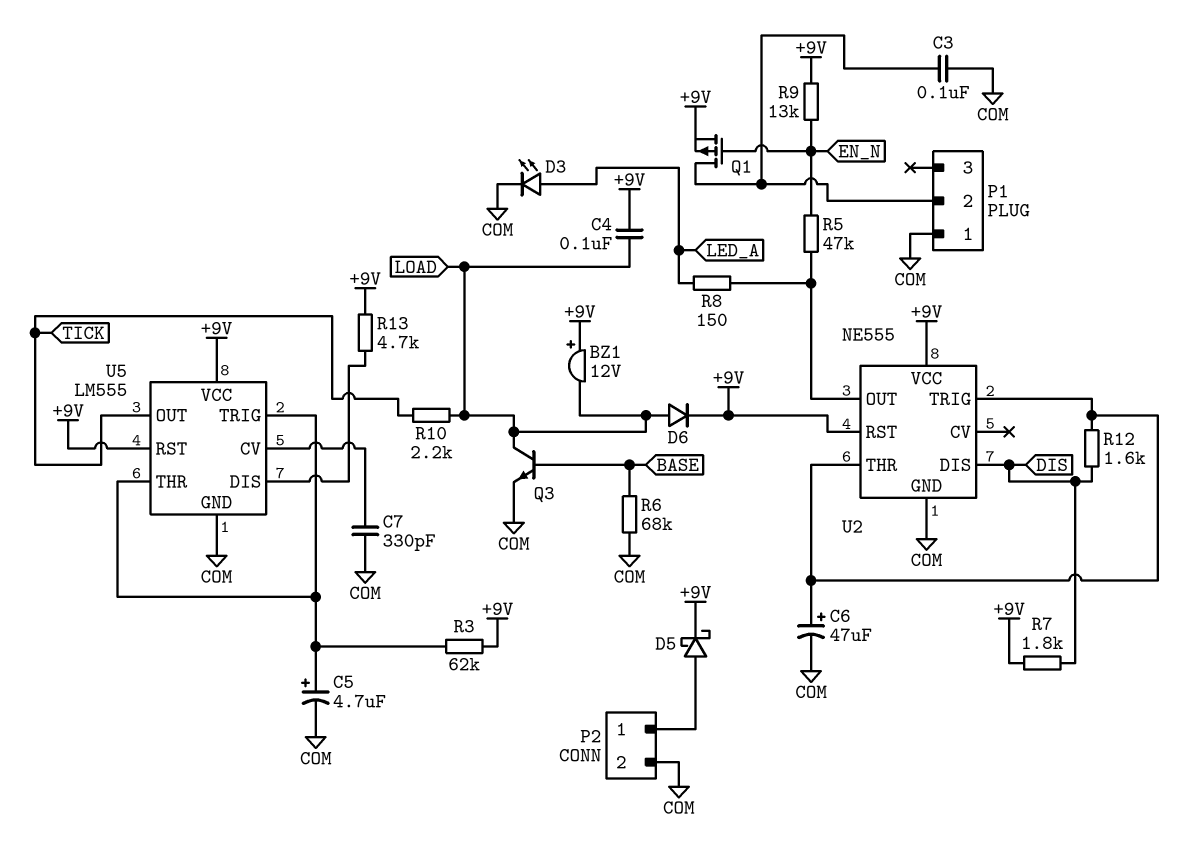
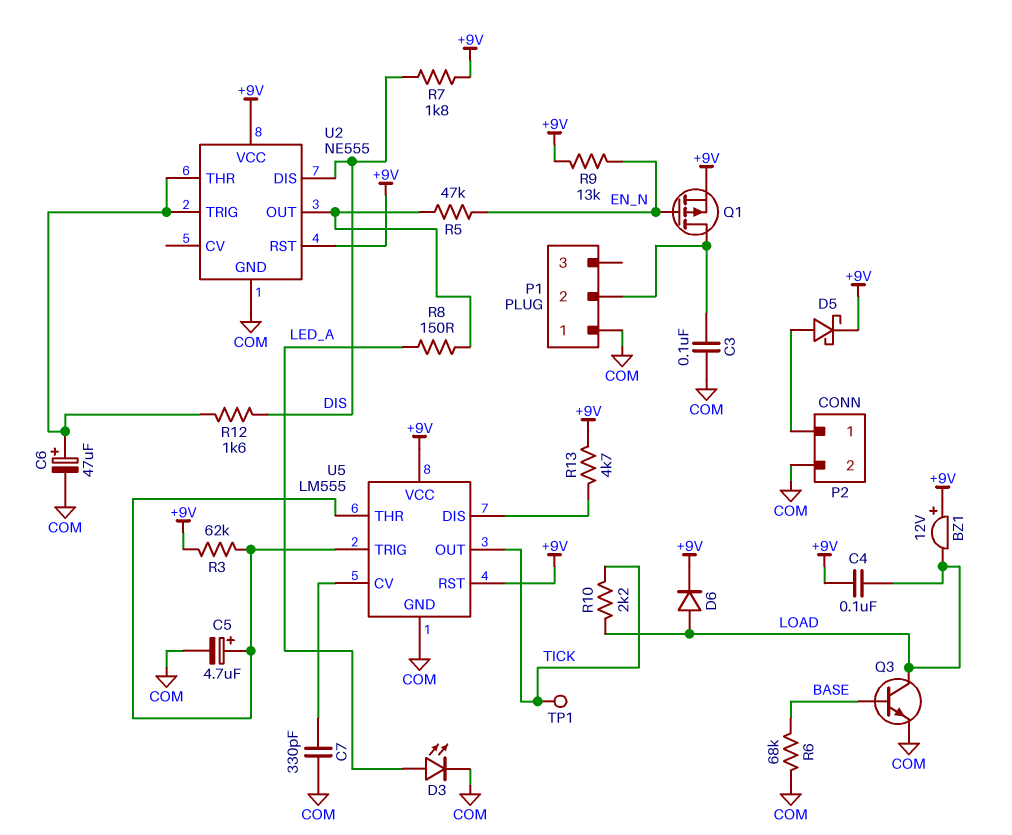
TP1: none -> test point (TICK)

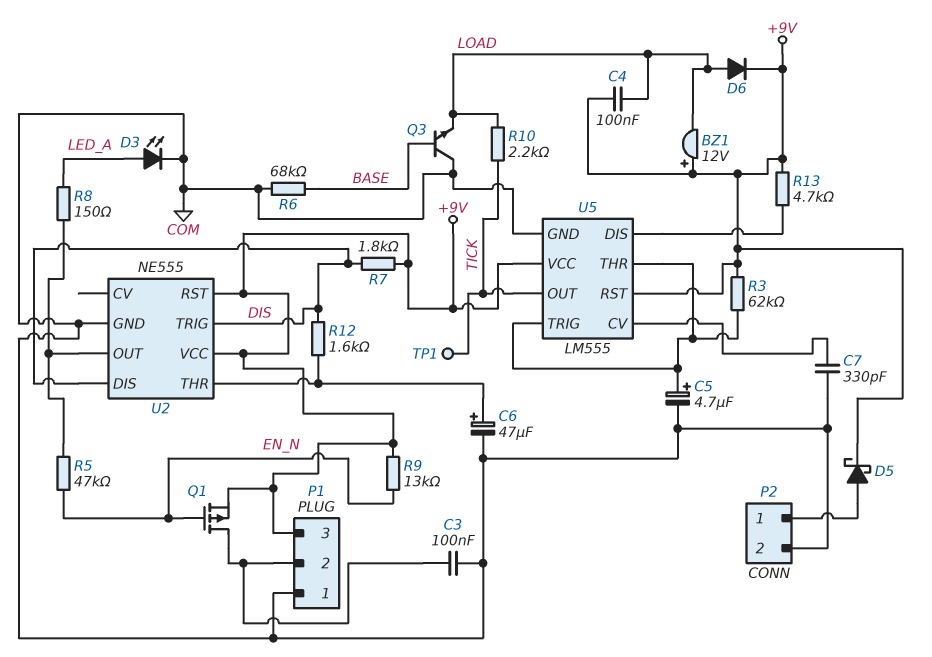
P1 pin 3: none -> +9V
Q3: NPN (B BASE, C LOAD, E COM) -> NPN (B BASE, C COM, E LOAD)
U2 pin TRIG: U2/THR -> DIS

